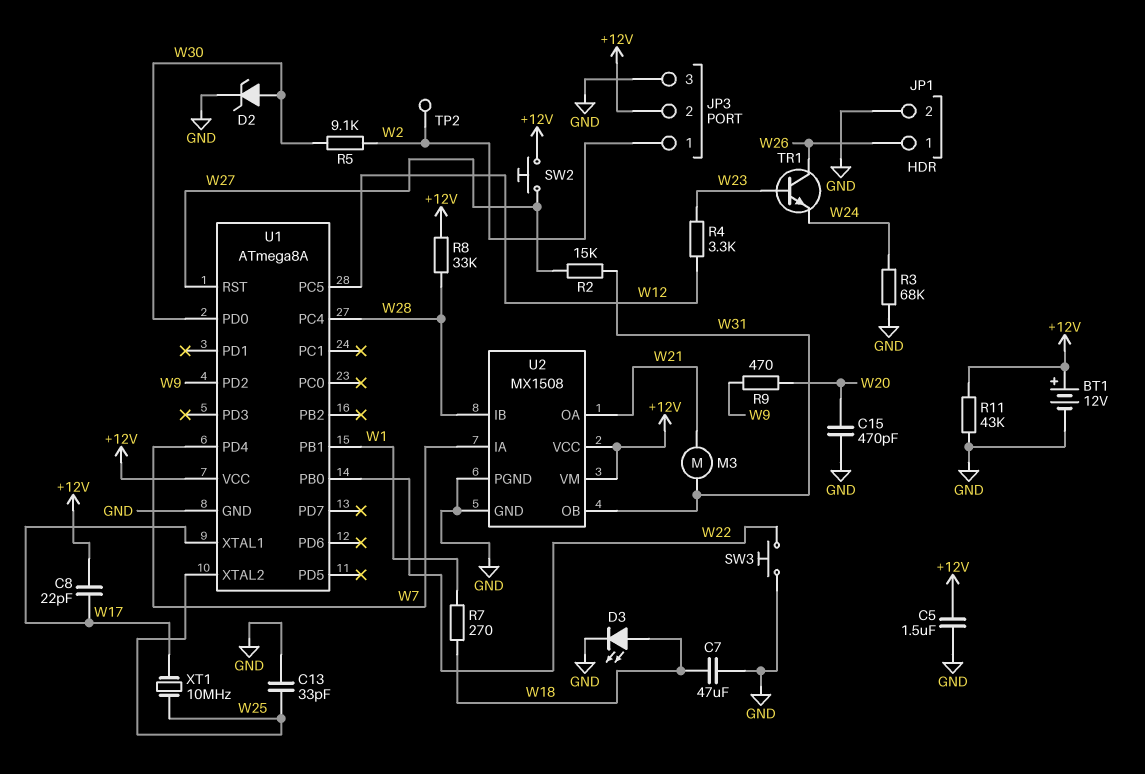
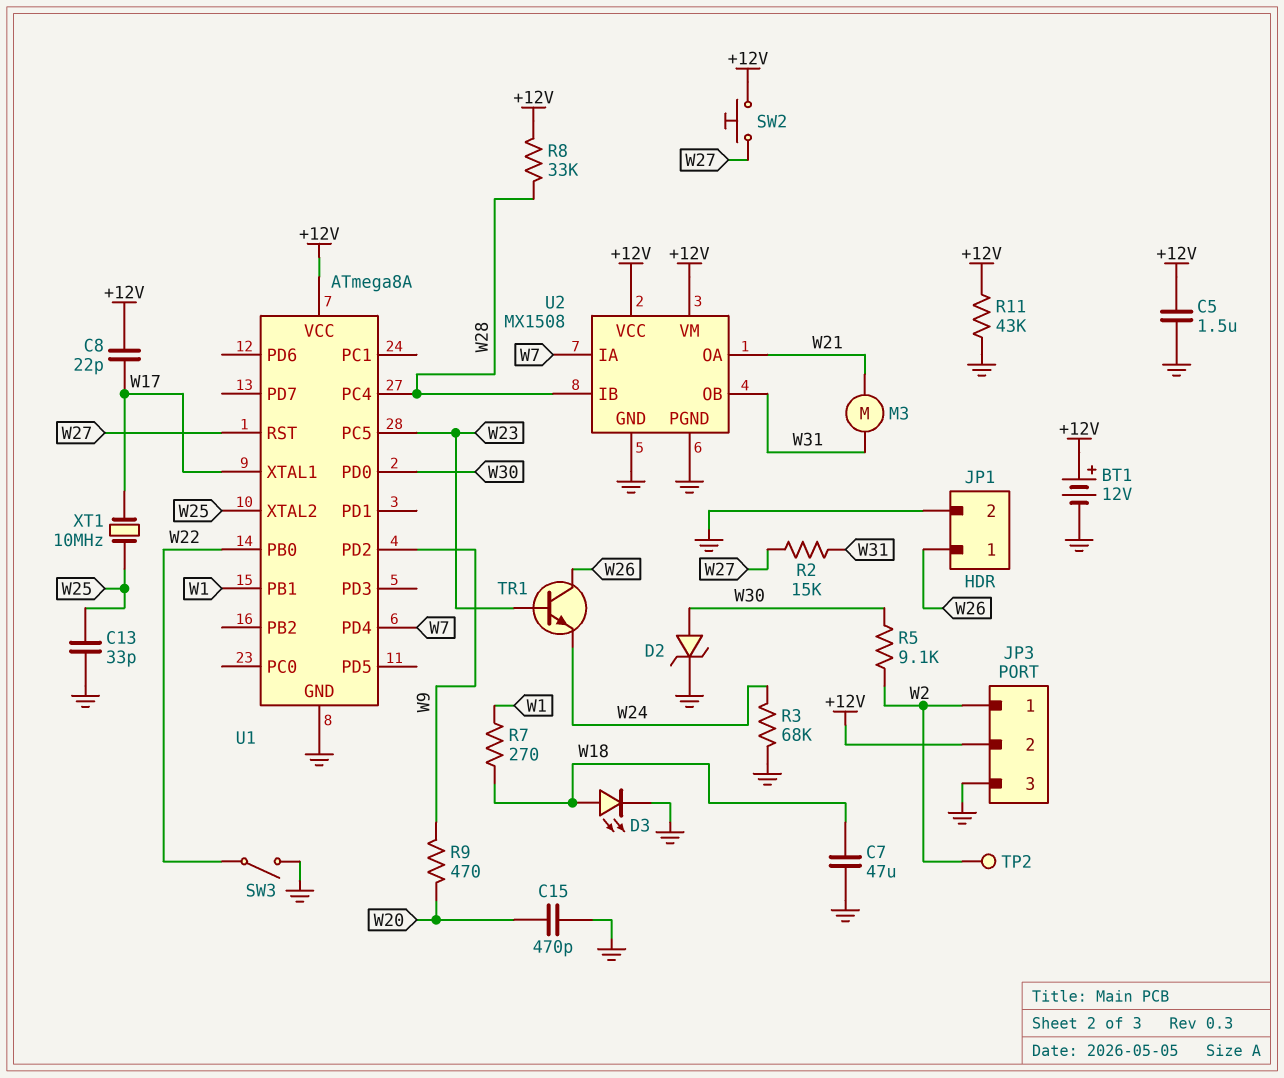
R4: 3.3k (W12, W23) -> none
SW3: button (GND, W22) -> switch (GND, W22)
U1 pin PC5: W12 -> W23

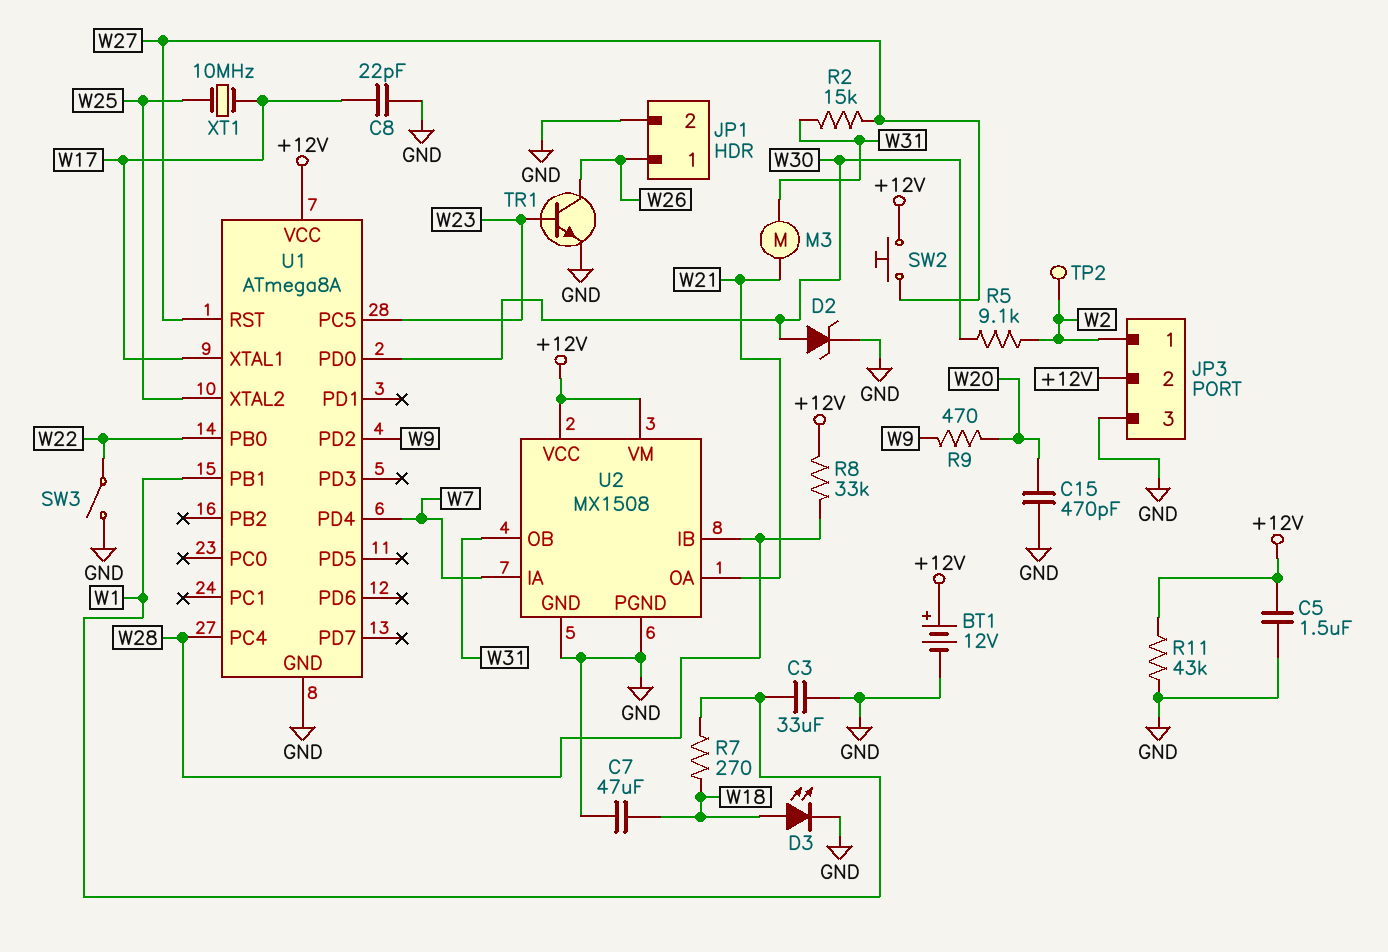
C3: none -> 33uF (GND, W1)
C8: 22pF (+12V, W17) -> 22pF (GND, W17)
C13: 33pF (GND, W25) -> none
R3: 68k (GND, W24) -> none
TR1: NPN (B W23, C W26, E W24) -> NPN (B W23, C W26, E GND)

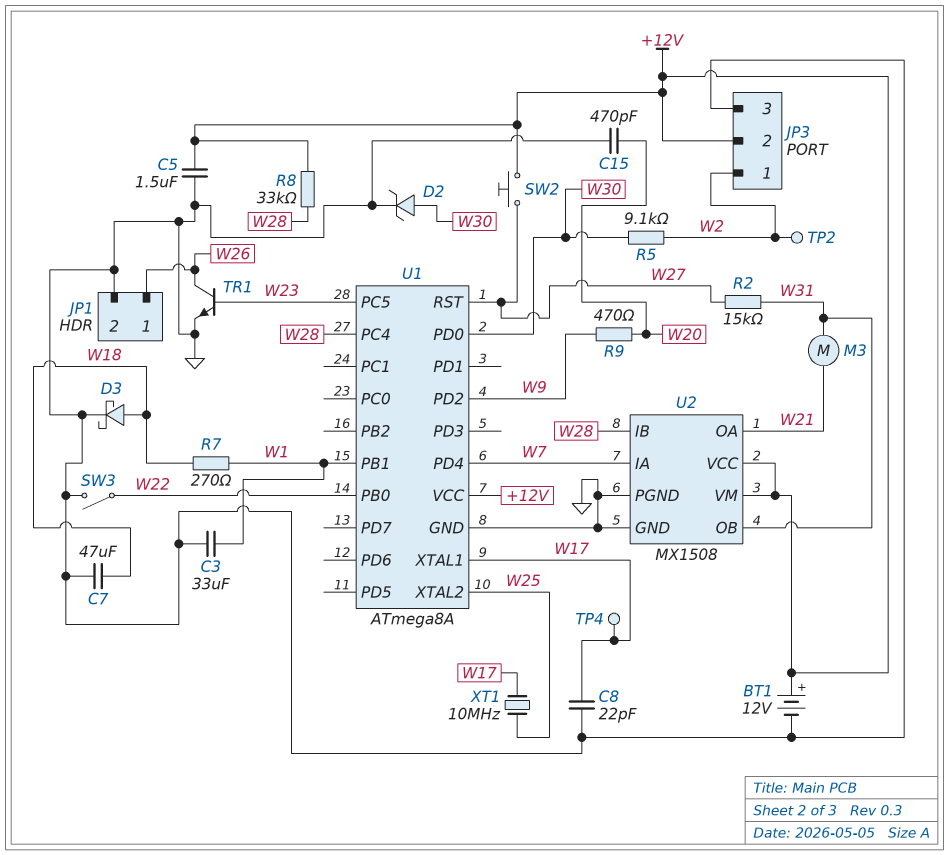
D3: LED (A W18, K GND) -> schottky (A W18, K GND)
R11: 43k (+12V, GND) -> none
TP4: none -> test point (W17)

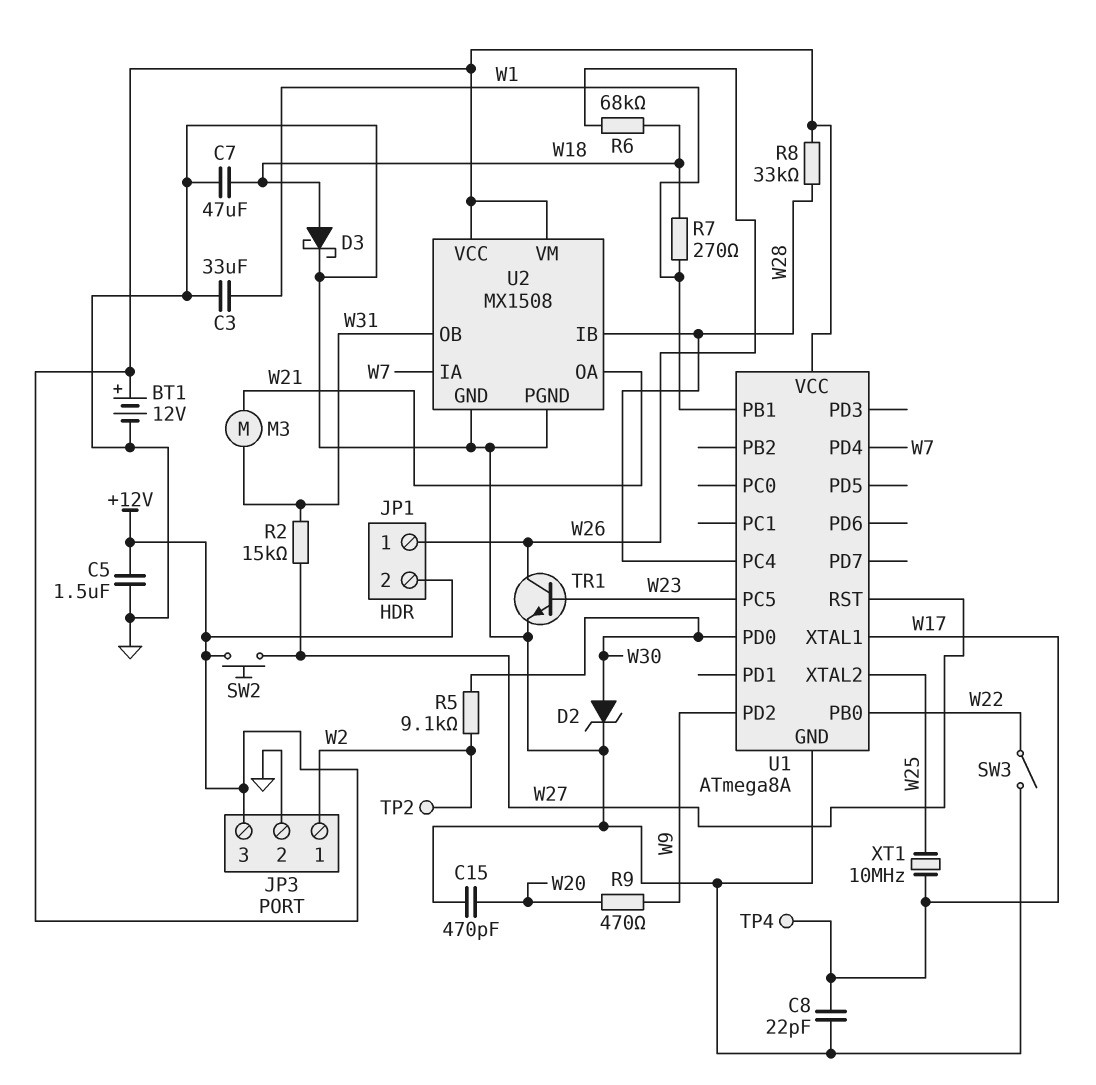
JP1 pin 2: GND -> +12V
JP3 pin 2: +12V -> GND
JP3 pin 3: GND -> +12V
R6: none -> 68k (W18, W26)

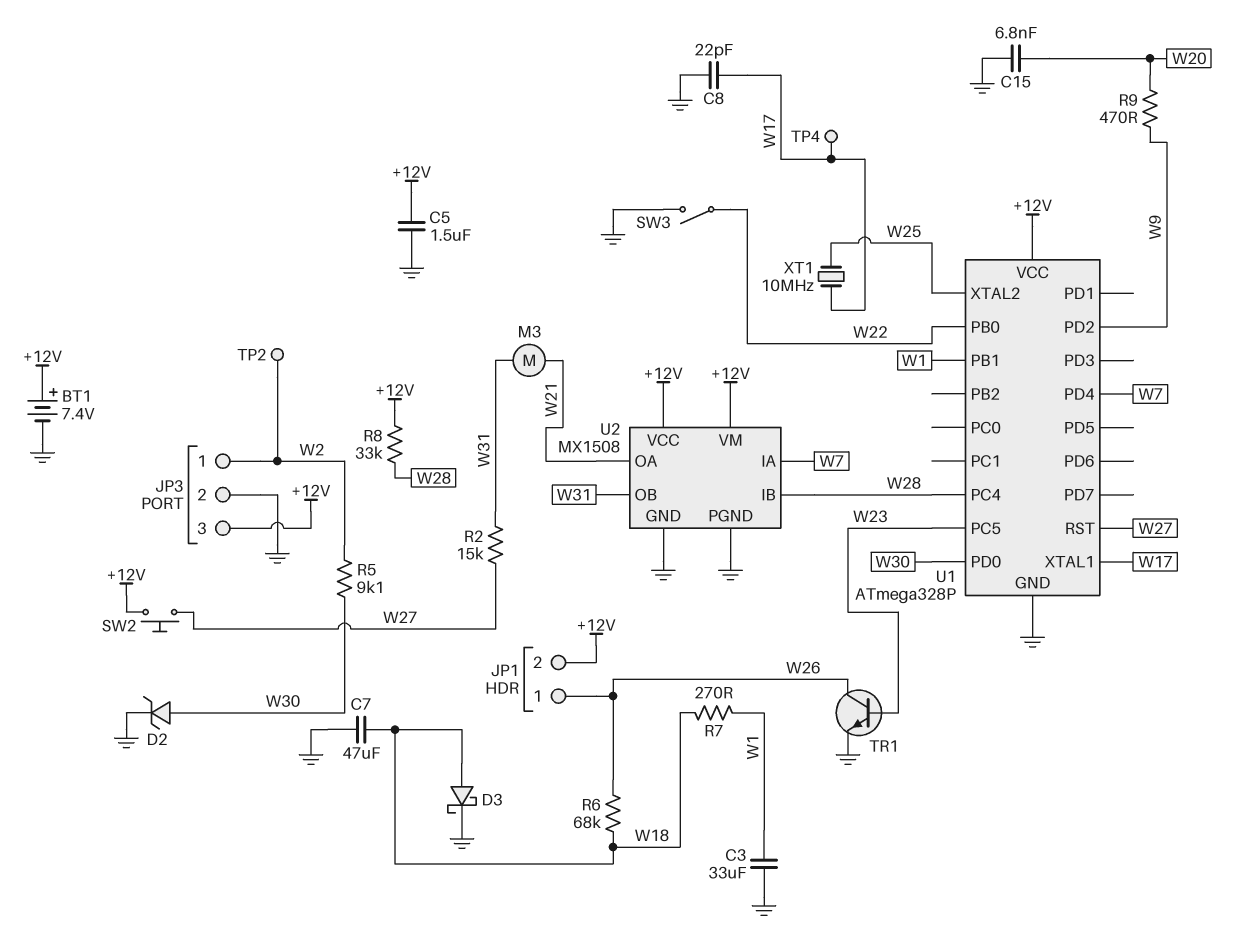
BT1: 12V (plus +12V, minus GND) -> 7.4V (plus +12V, minus GND)
C15: 470pF (GND, W20) -> 6.8nF (GND, W20)
U1: ATmega8A -> ATmega328P

